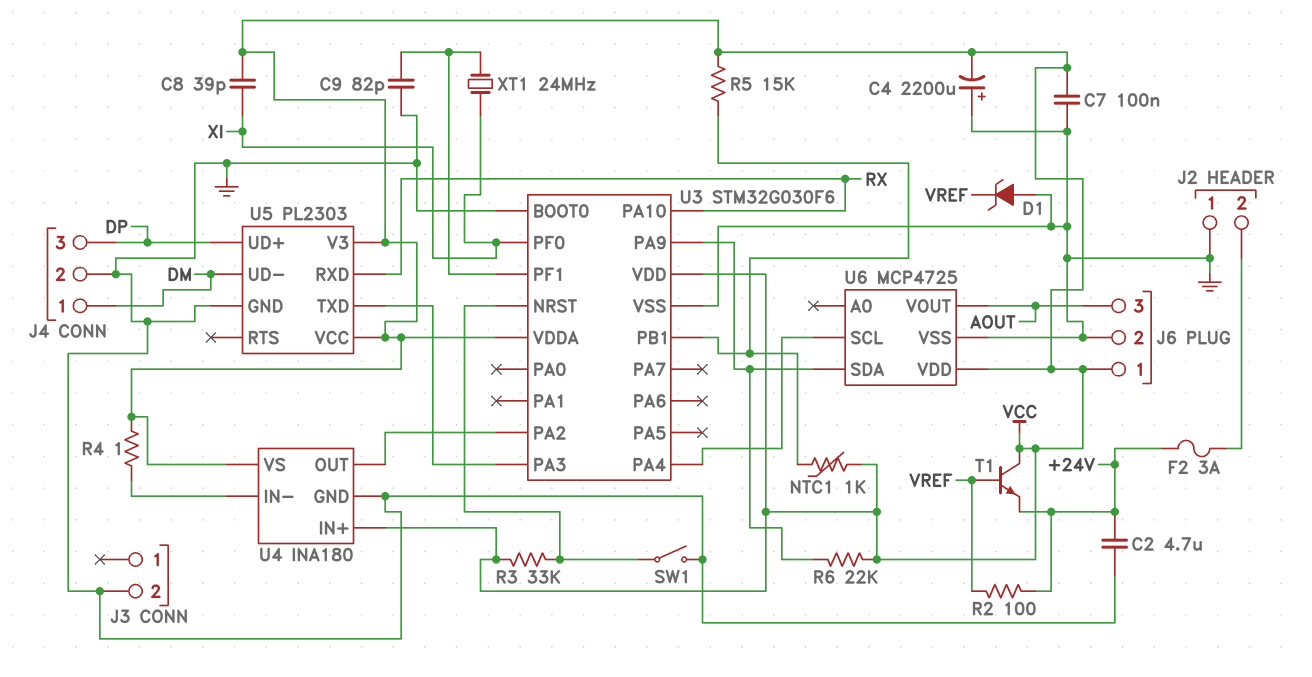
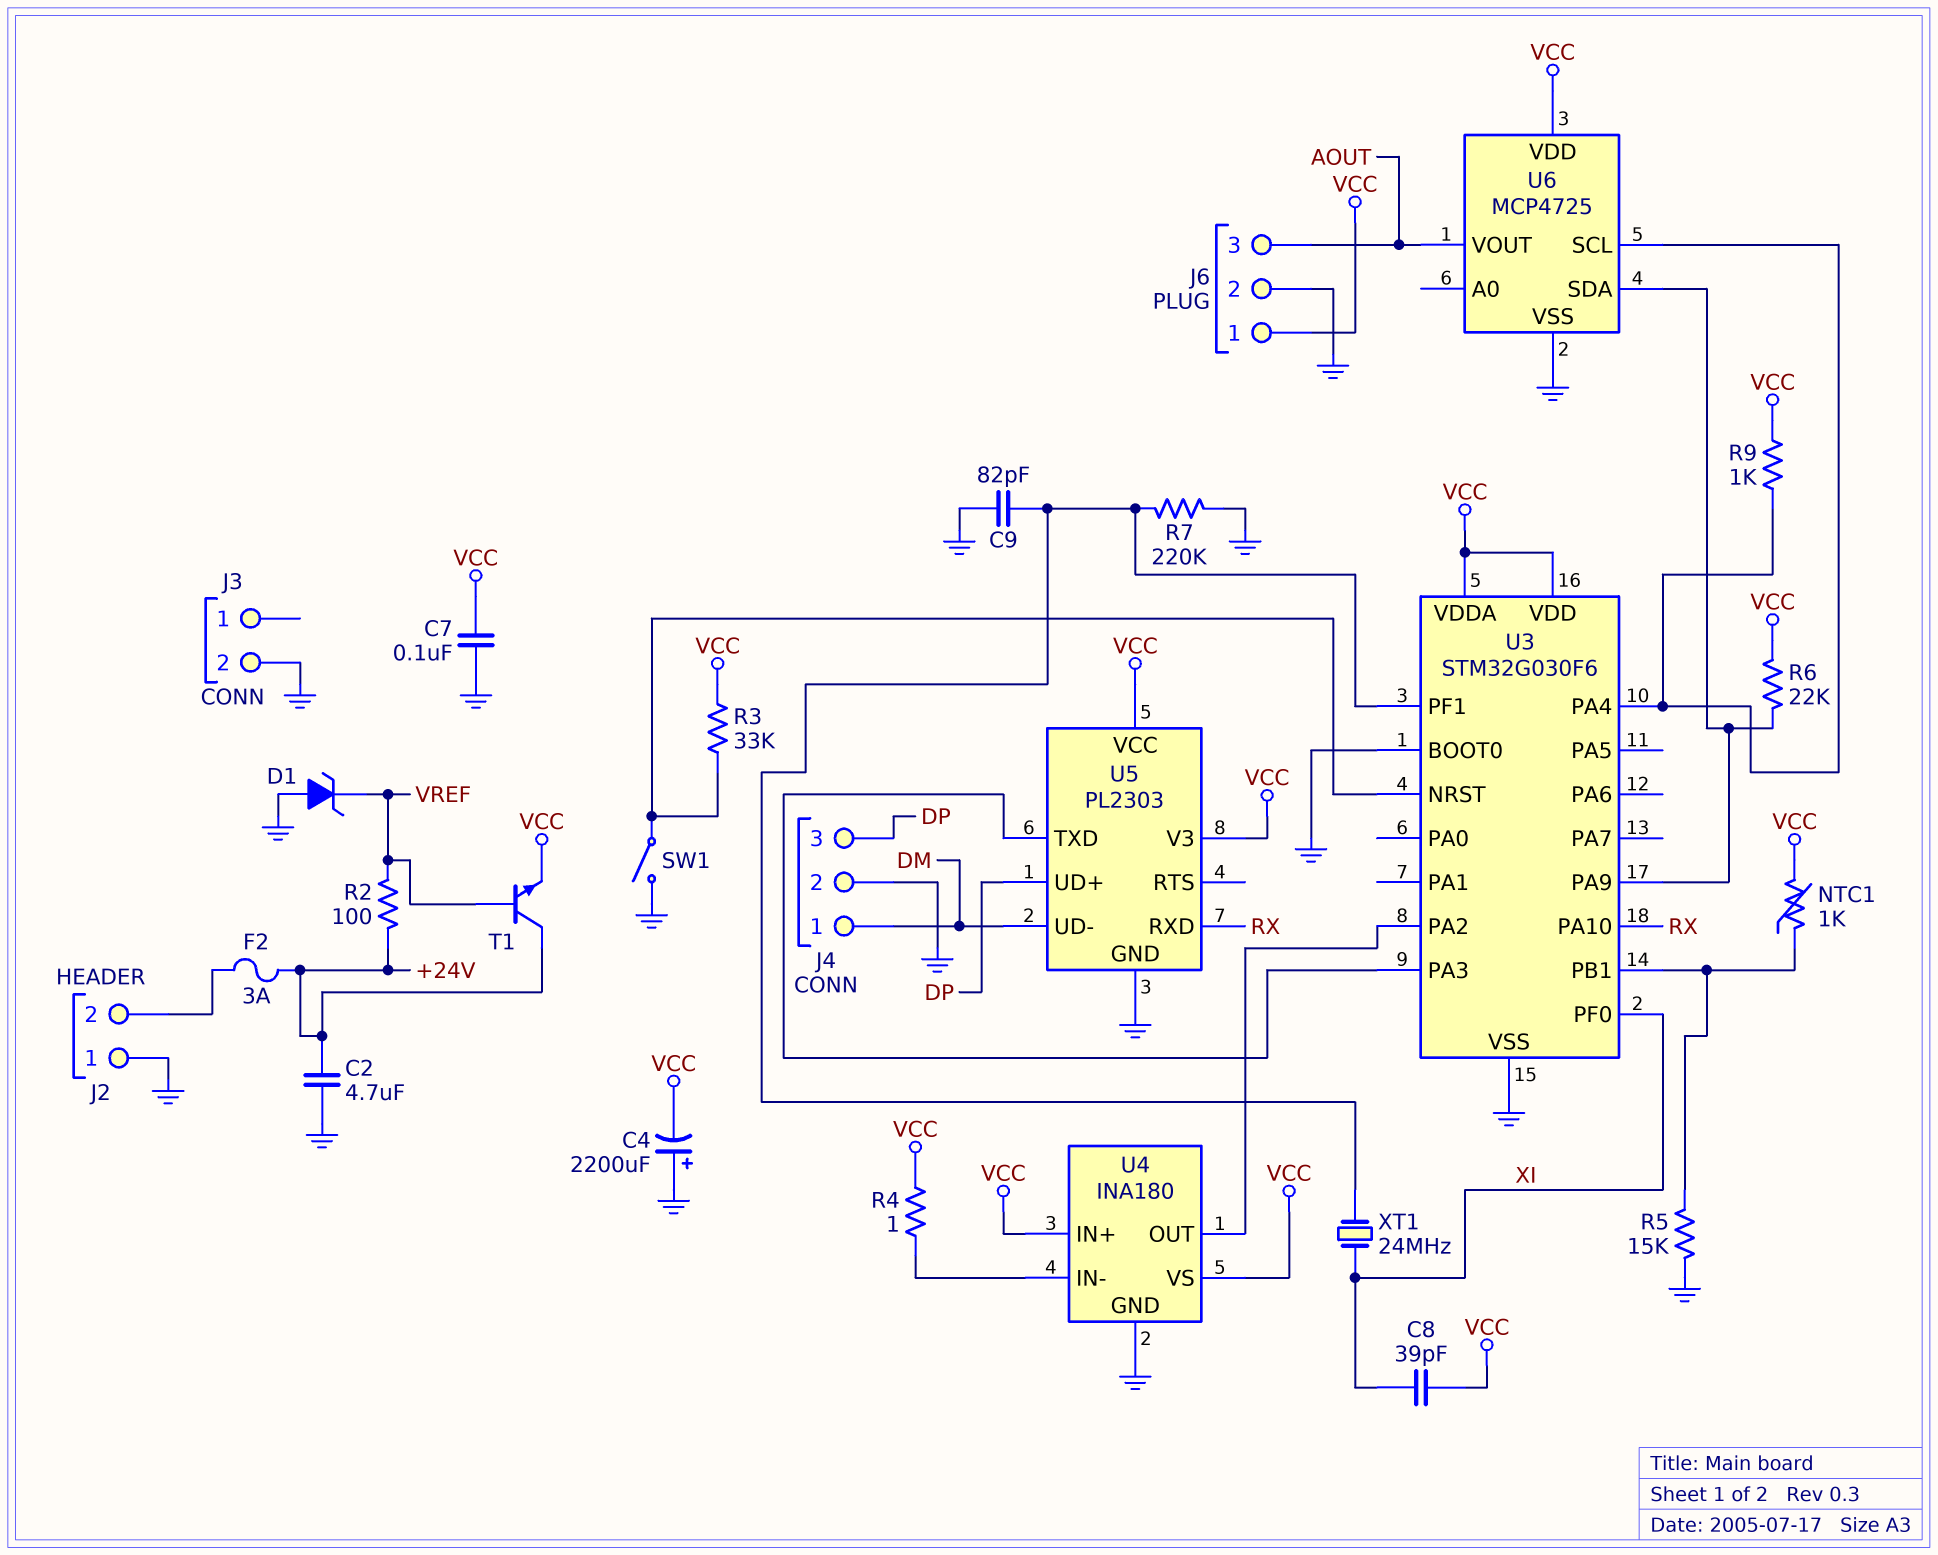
R5: 15k (U3/PB1, VCC) -> 15k (GND, U3/PB1)
R7: none -> 220k (GND, U3/PF1)
R9: none -> 1k (U3/PA4, VCC)
T1: NPN (B VREF, C VCC, E +24V) -> NPN (B VREF, C +24V, E VCC)

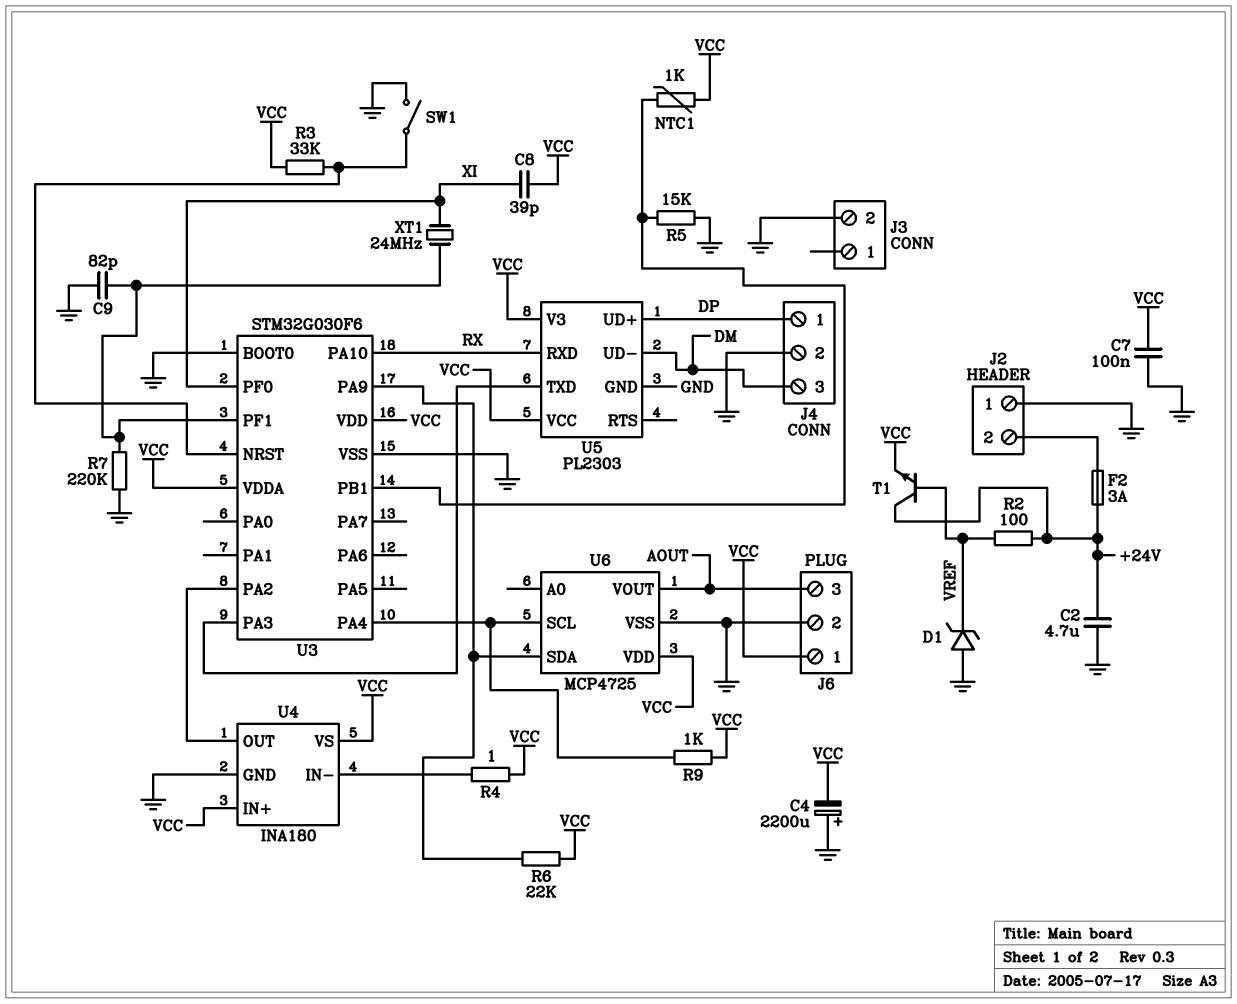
J4 pin 1: DM -> DP
J4 pin 3: DP -> DM

